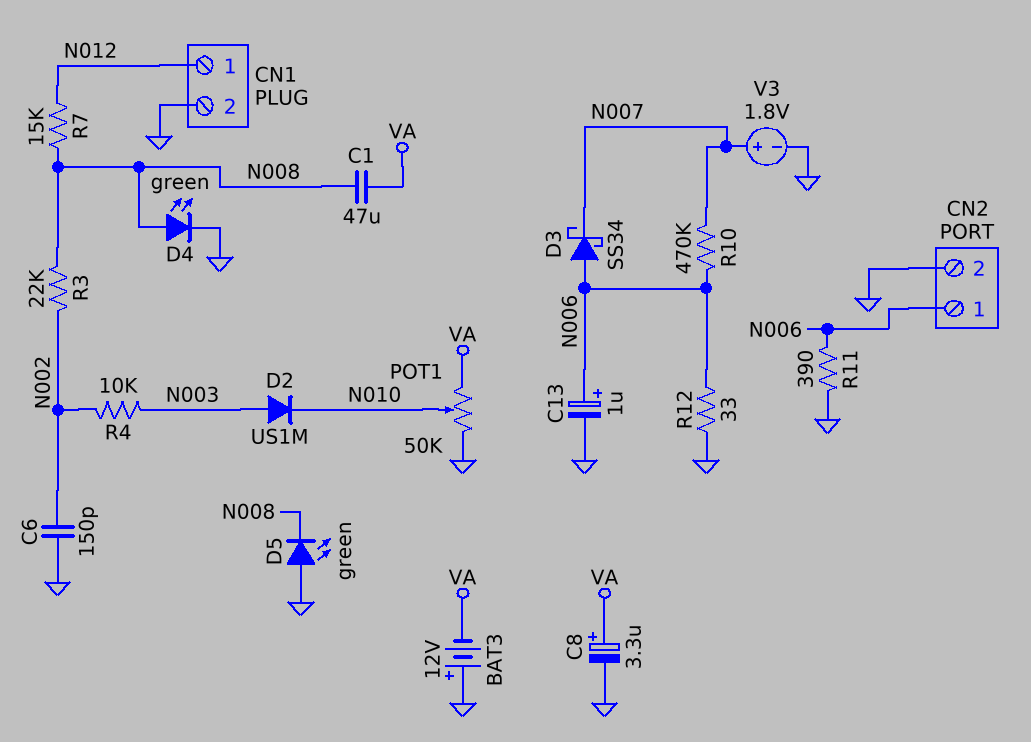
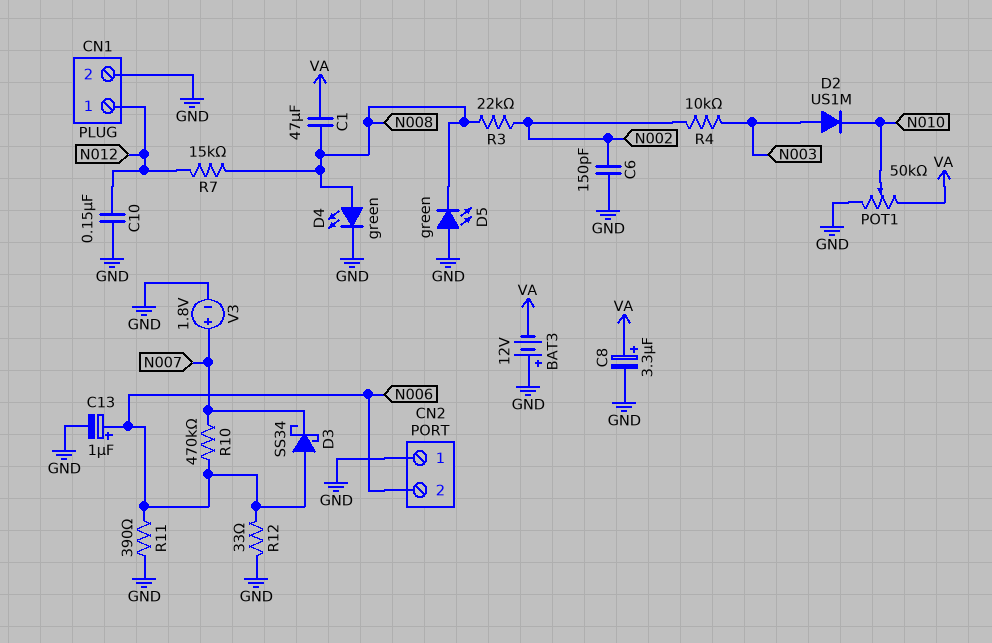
C10: none -> 150nF (GND, N012)
CN2 pin 1: N006 -> GND
CN2 pin 2: GND -> N006

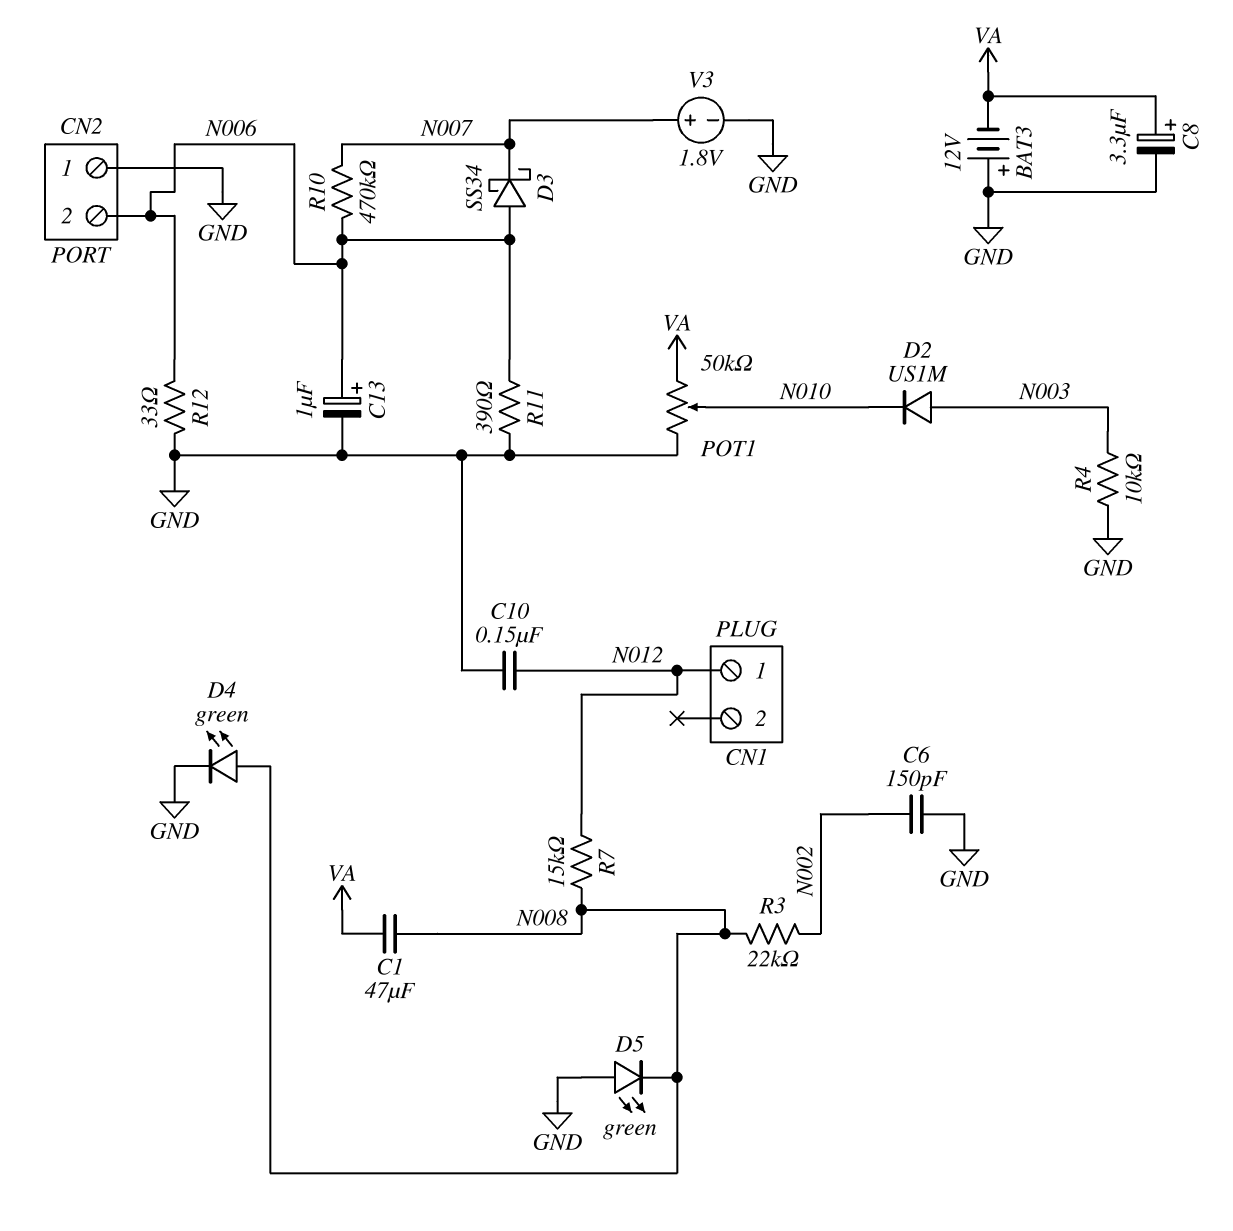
CN1 pin 2: GND -> none
R4: 10k (N002, N003) -> 10k (GND, N003)

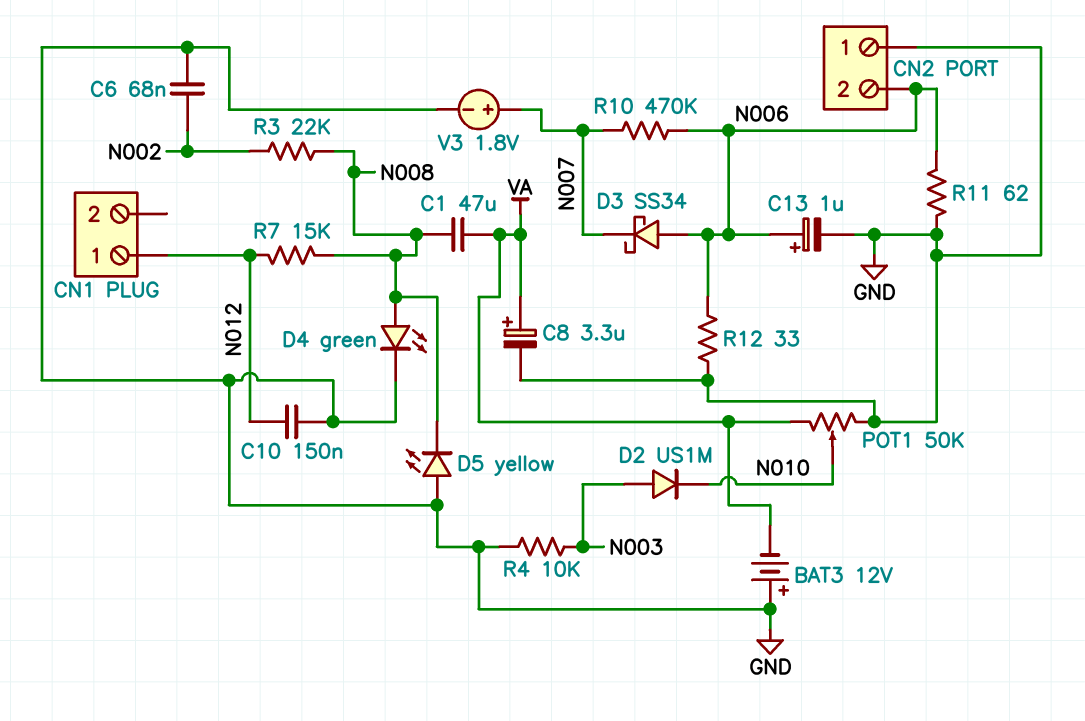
C6: 150pF (GND, N002) -> 68nF (GND, N002)
D5: LED green (A GND, K N008) -> LED yellow (A GND, K N008)
R11: 390 (GND, N006) -> 62 (GND, N006)

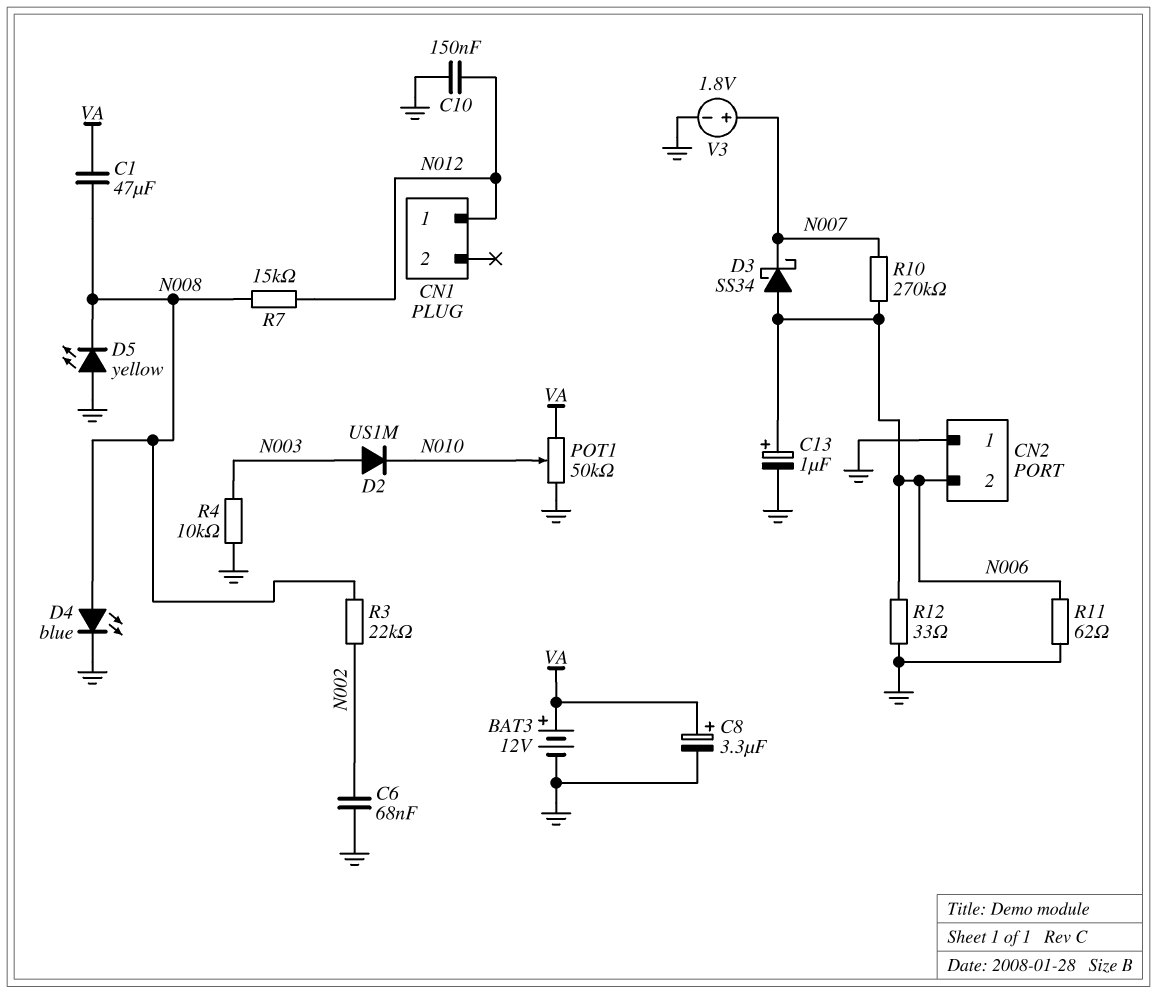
BAT3: 12V (plus GND, minus VA) -> 12V (plus VA, minus GND)
D4: LED green (A N008, K GND) -> LED blue (A N008, K GND)
R10: 470k (N006, N007) -> 270k (N006, N007)

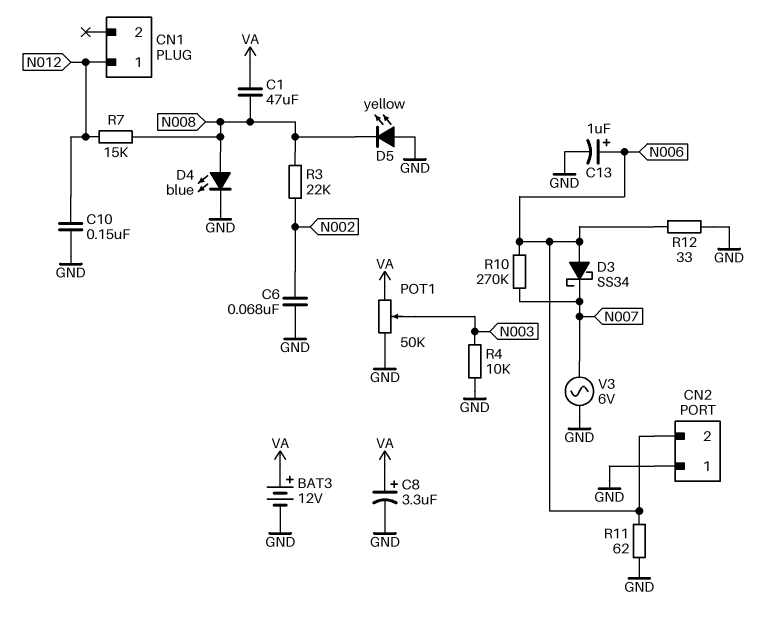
D2: diode US1M (A N003, K N010) -> none
POT1: 50k (GND, VA, wiper N010) -> 50k (GND, VA, wiper N003)
V3: 1.8V (plus N007, minus GND) -> AC 6V (GND, N007)

